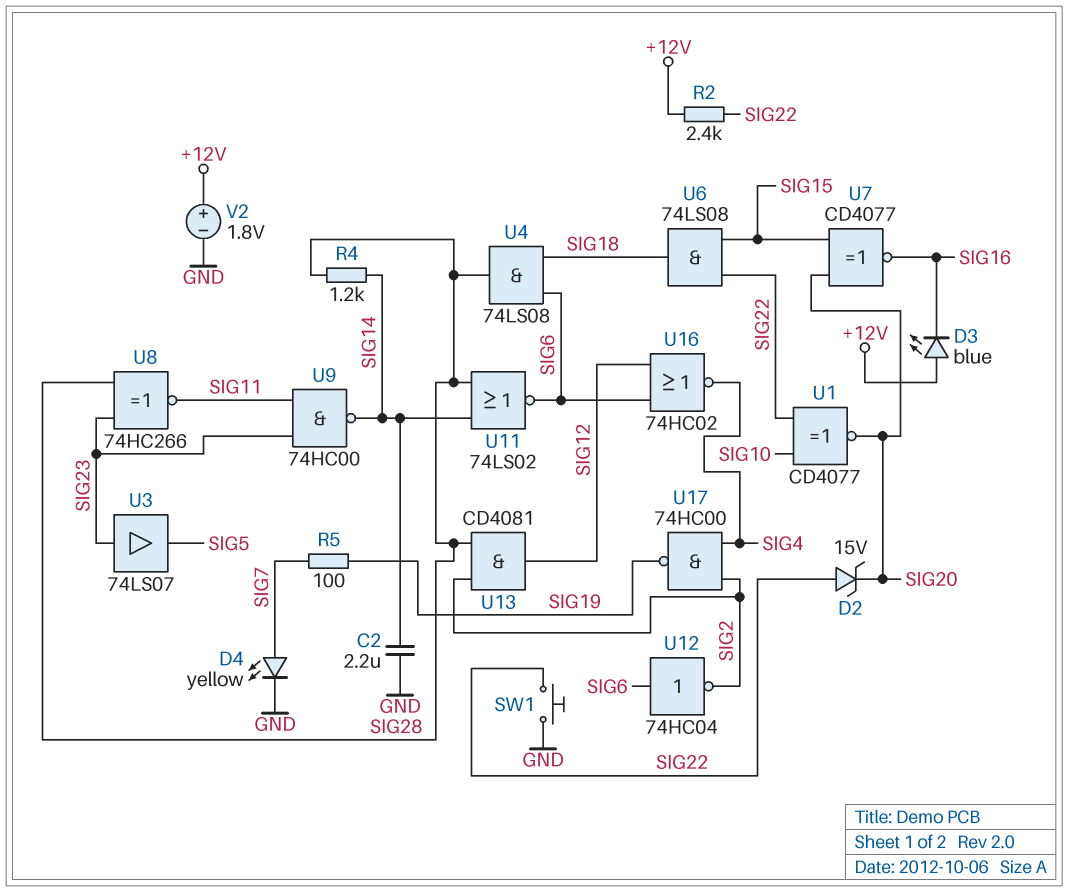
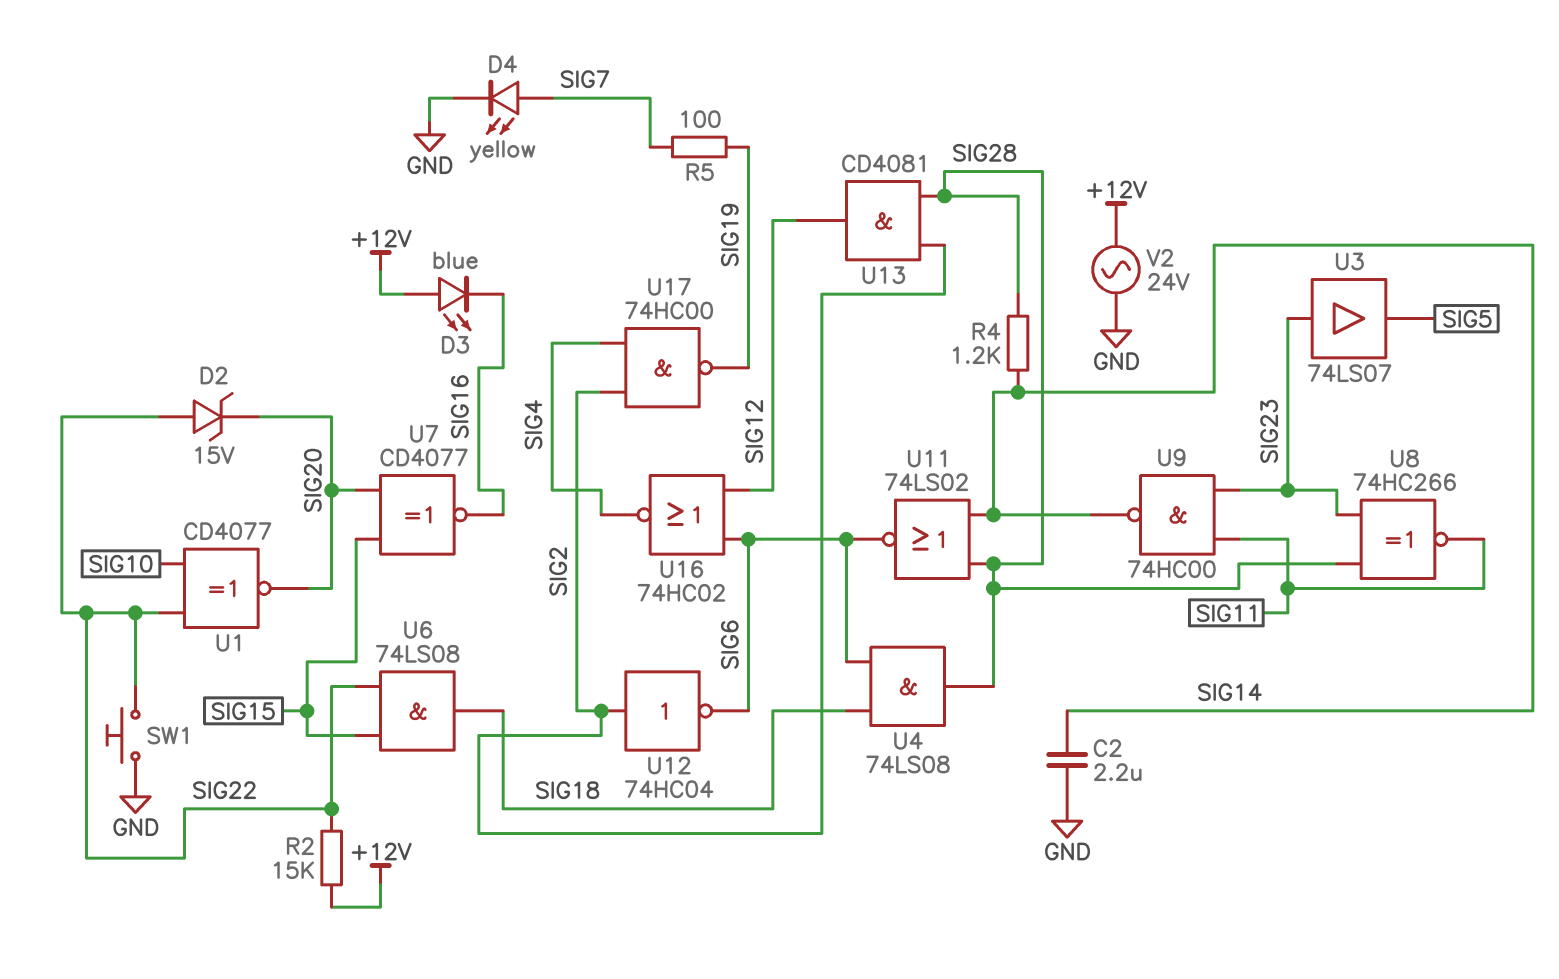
R2: 2.4k (+12V, SIG22) -> 15k (+12V, SIG22)
U12: NOT 74HC04 (in SIG6, out SIG2) -> NOT 74HC04 (in SIG2, out SIG6)
V2: 1.8V (plus +12V, minus GND) -> AC 24V (+12V, GND)

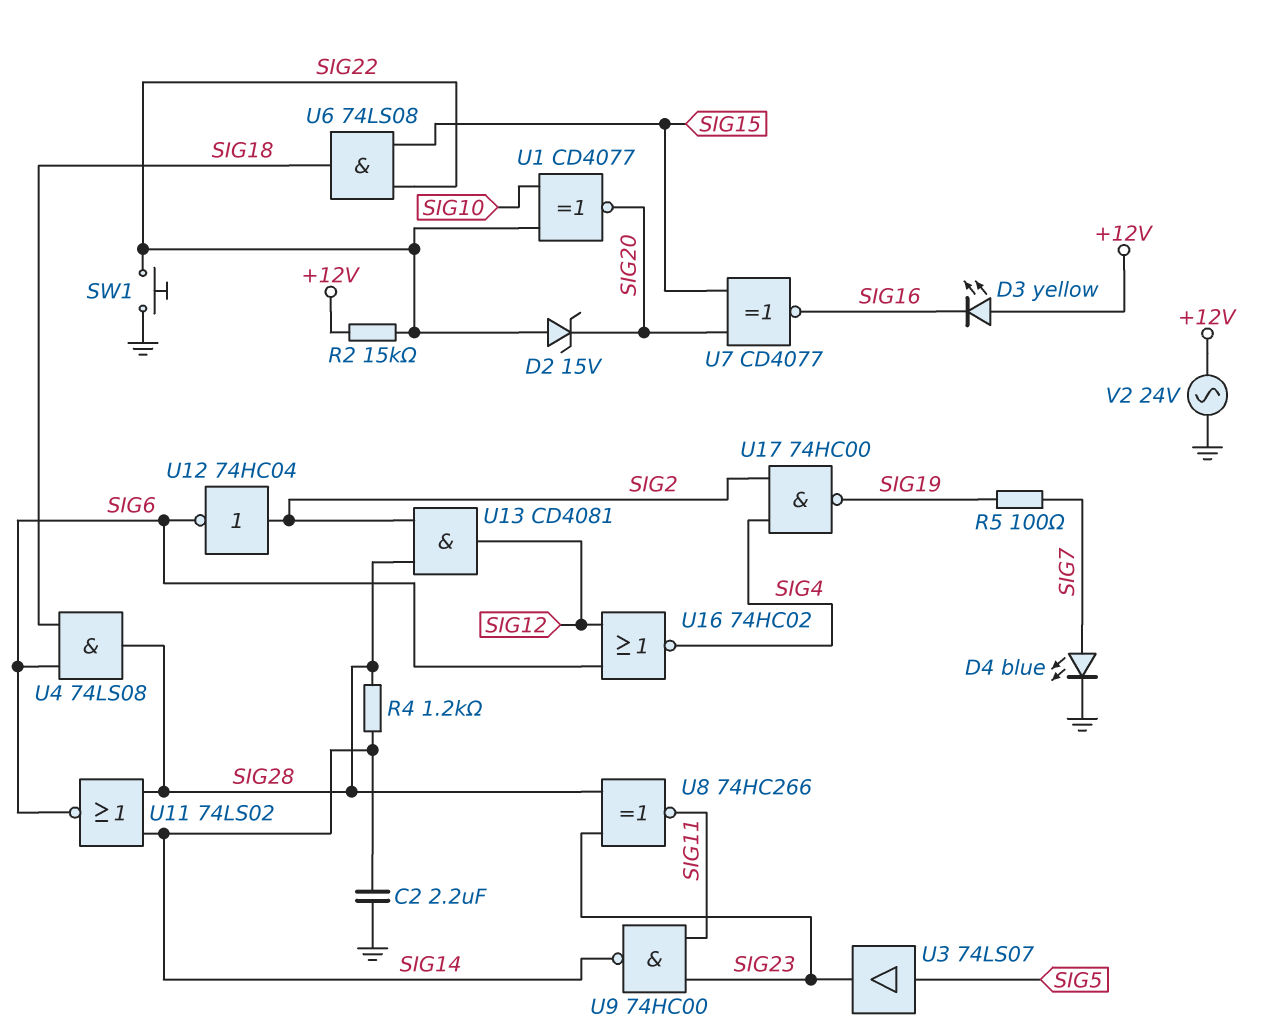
D3: LED blue (A +12V, K SIG16) -> LED yellow (A +12V, K SIG16)
D4: LED yellow (A SIG7, K GND) -> LED blue (A SIG7, K GND)
U3: buffer 74LS07 (in SIG23, out SIG5) -> buffer 74LS07 (in SIG5, out SIG23)

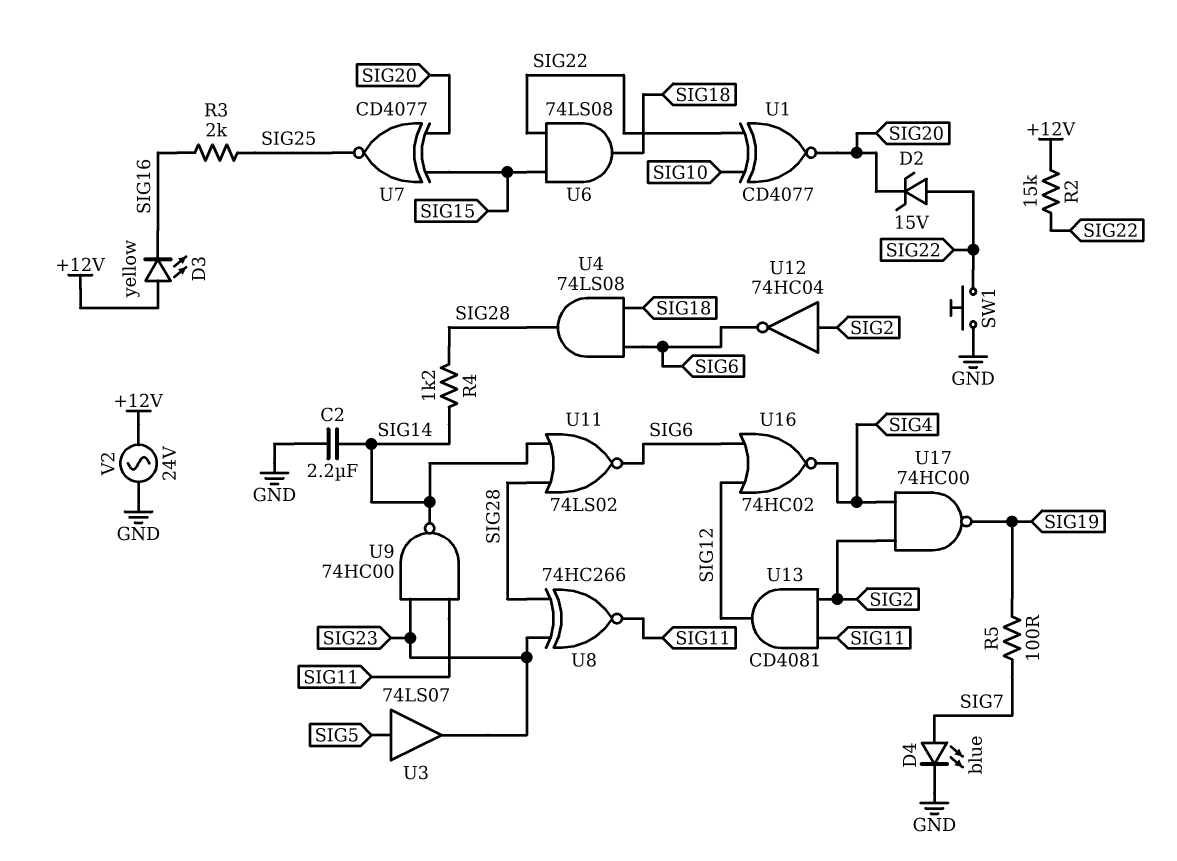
R3: none -> 2k (SIG16, SIG25)
U7: XNOR CD4077 (in SIG15, in SIG20, out SIG16) -> XNOR CD4077 (in SIG15, in SIG20, out SIG25)
U13: AND CD4081 (in SIG2, in SIG28, out SIG12) -> AND CD4081 (in SIG2, in SIG11, out SIG12)

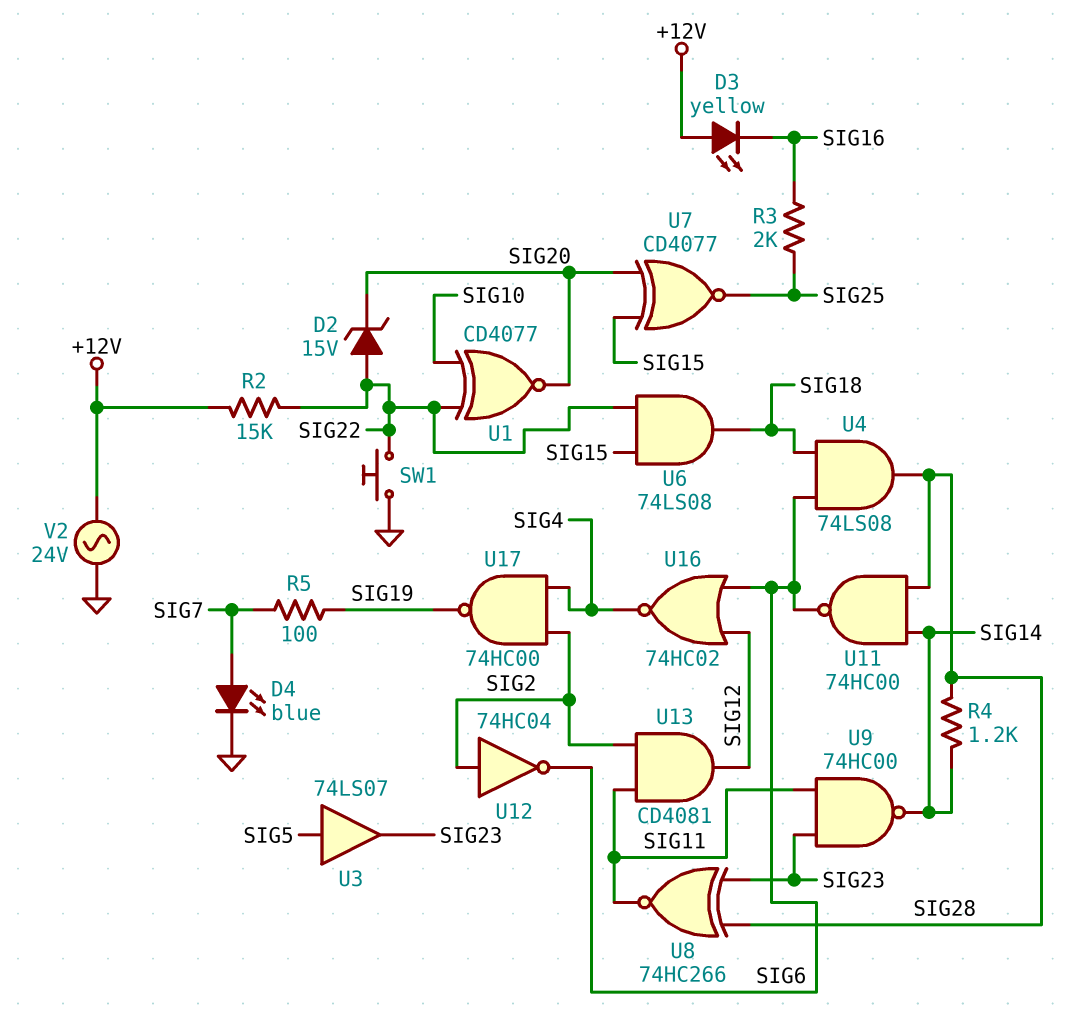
C2: 2.2uF (GND, SIG14) -> none
U11: NOR 74LS02 (in SIG14, in SIG28, out SIG6) -> NAND 74HC00 (in SIG14, in SIG28, out SIG6)

